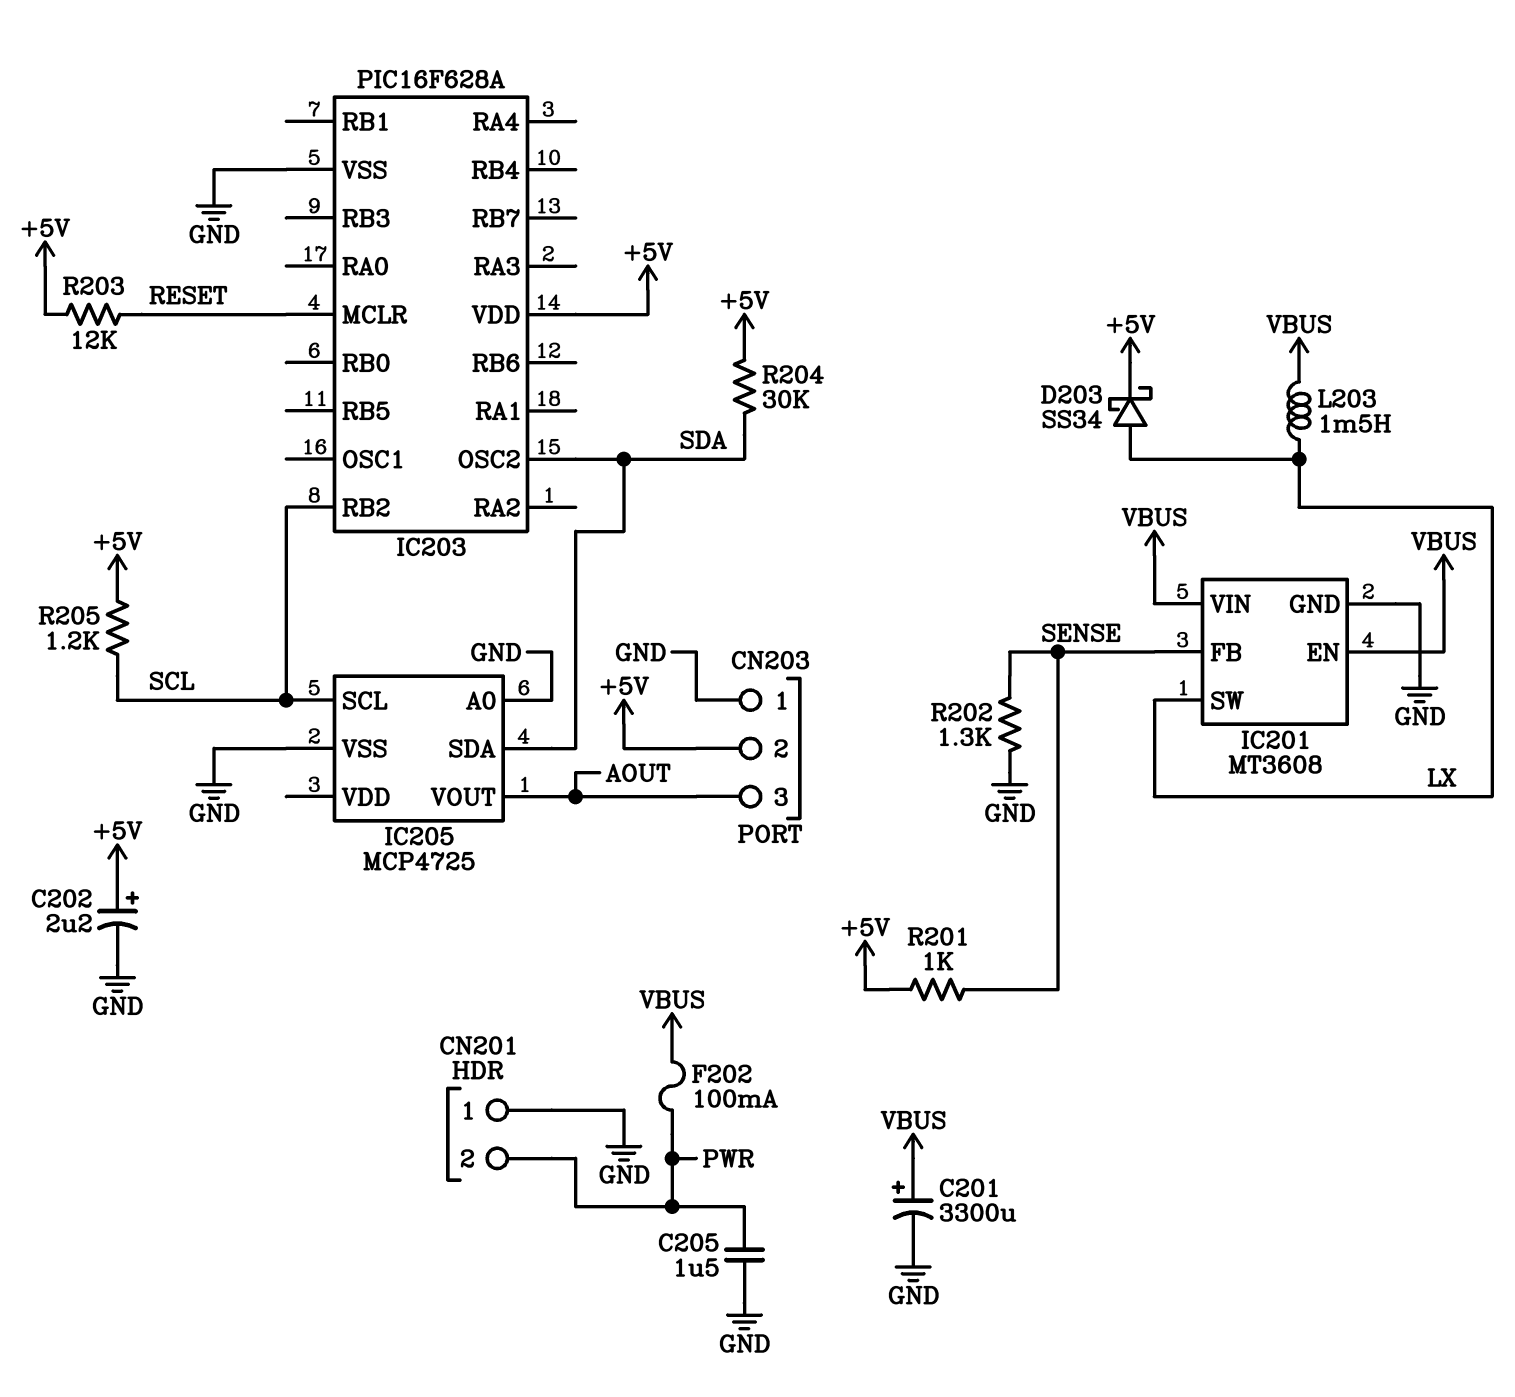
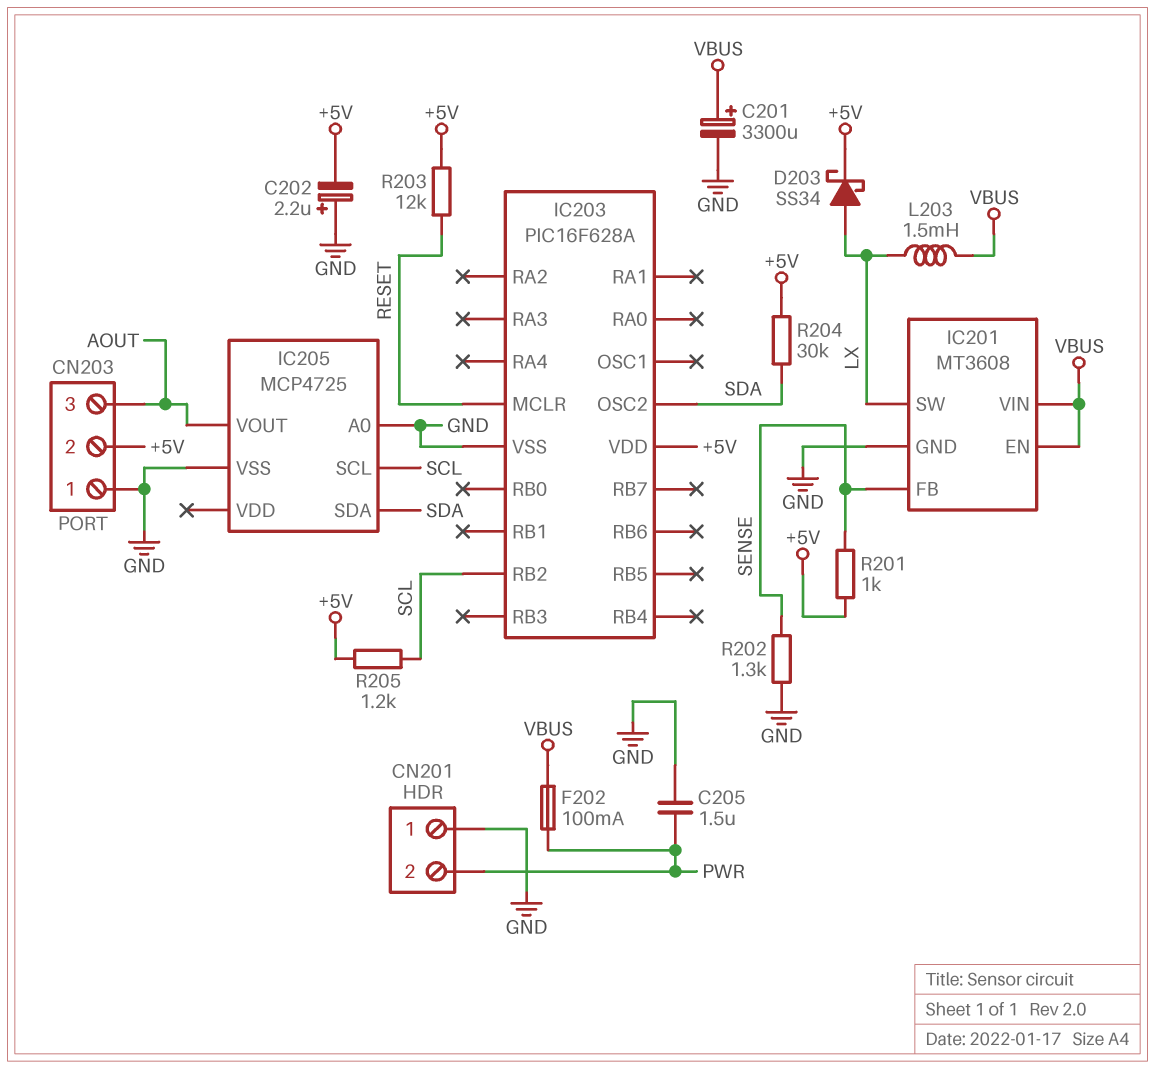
C202: 2.2uF (plus +5V, minus GND) -> 2.2uF (plus GND, minus +5V)

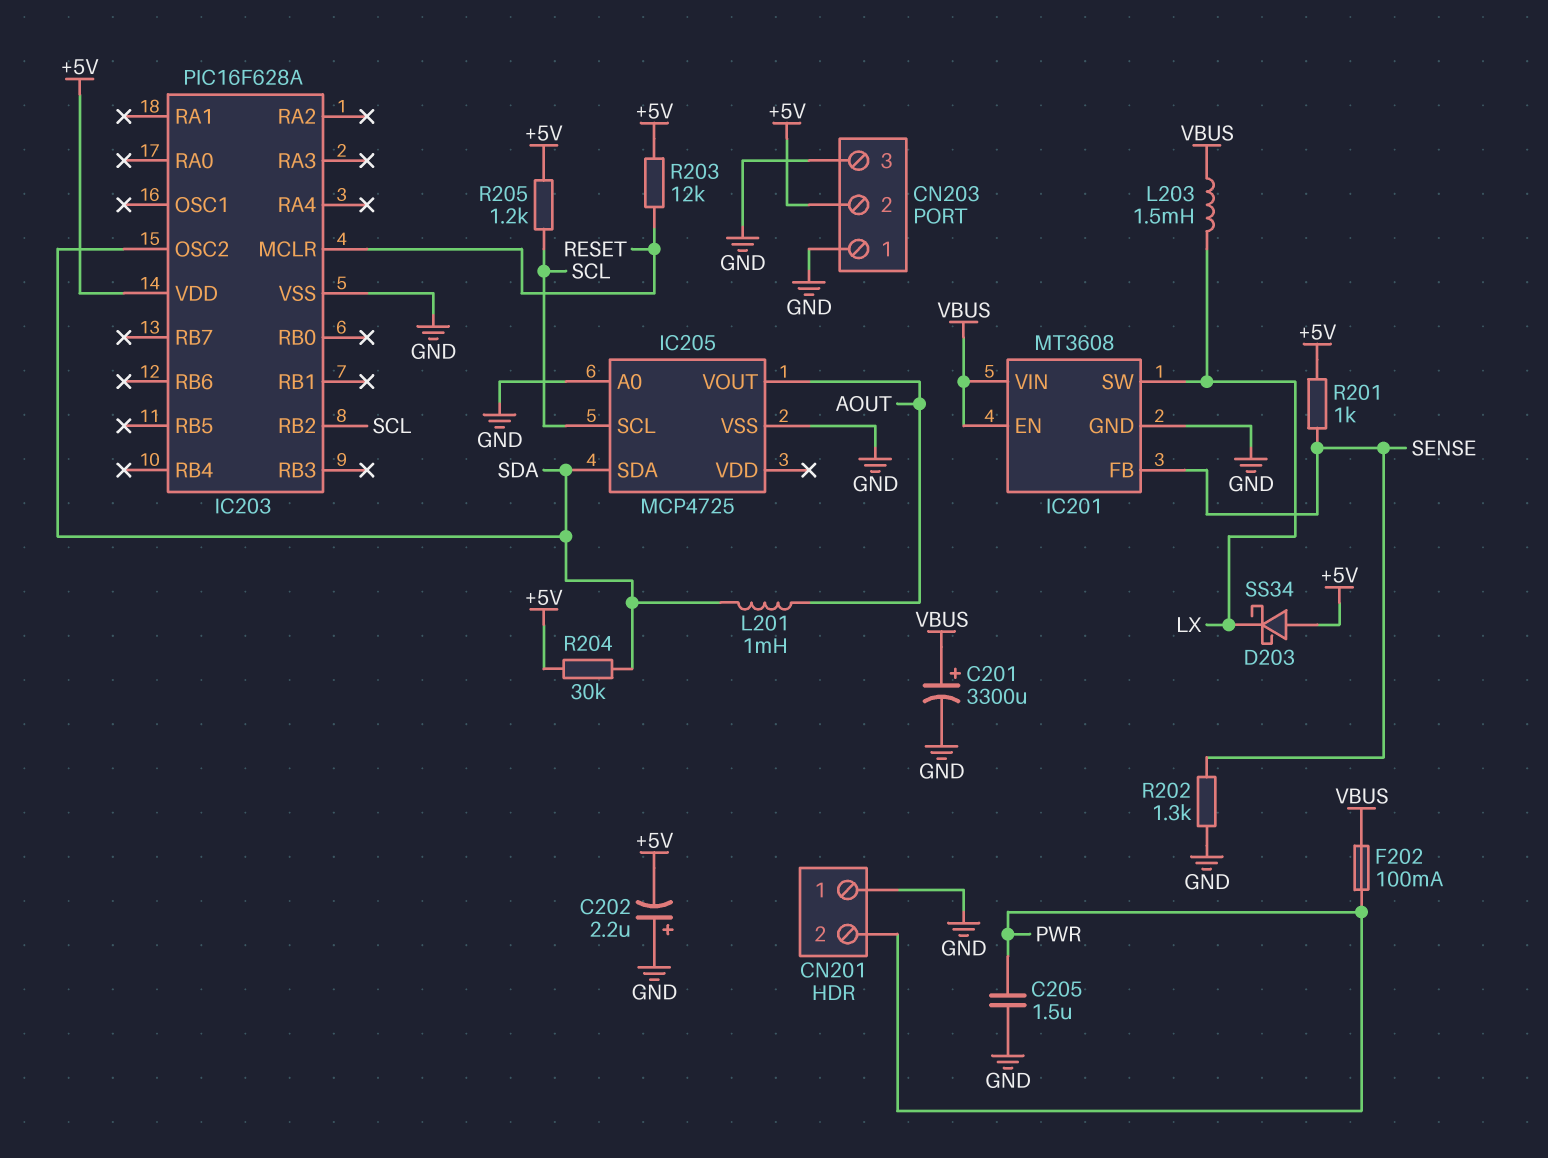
CN203 pin 3: AOUT -> GND
D203: schottky SS34 (A LX, K +5V) -> schottky SS34 (A +5V, K LX)
L201: none -> 1mH (AOUT, SDA)

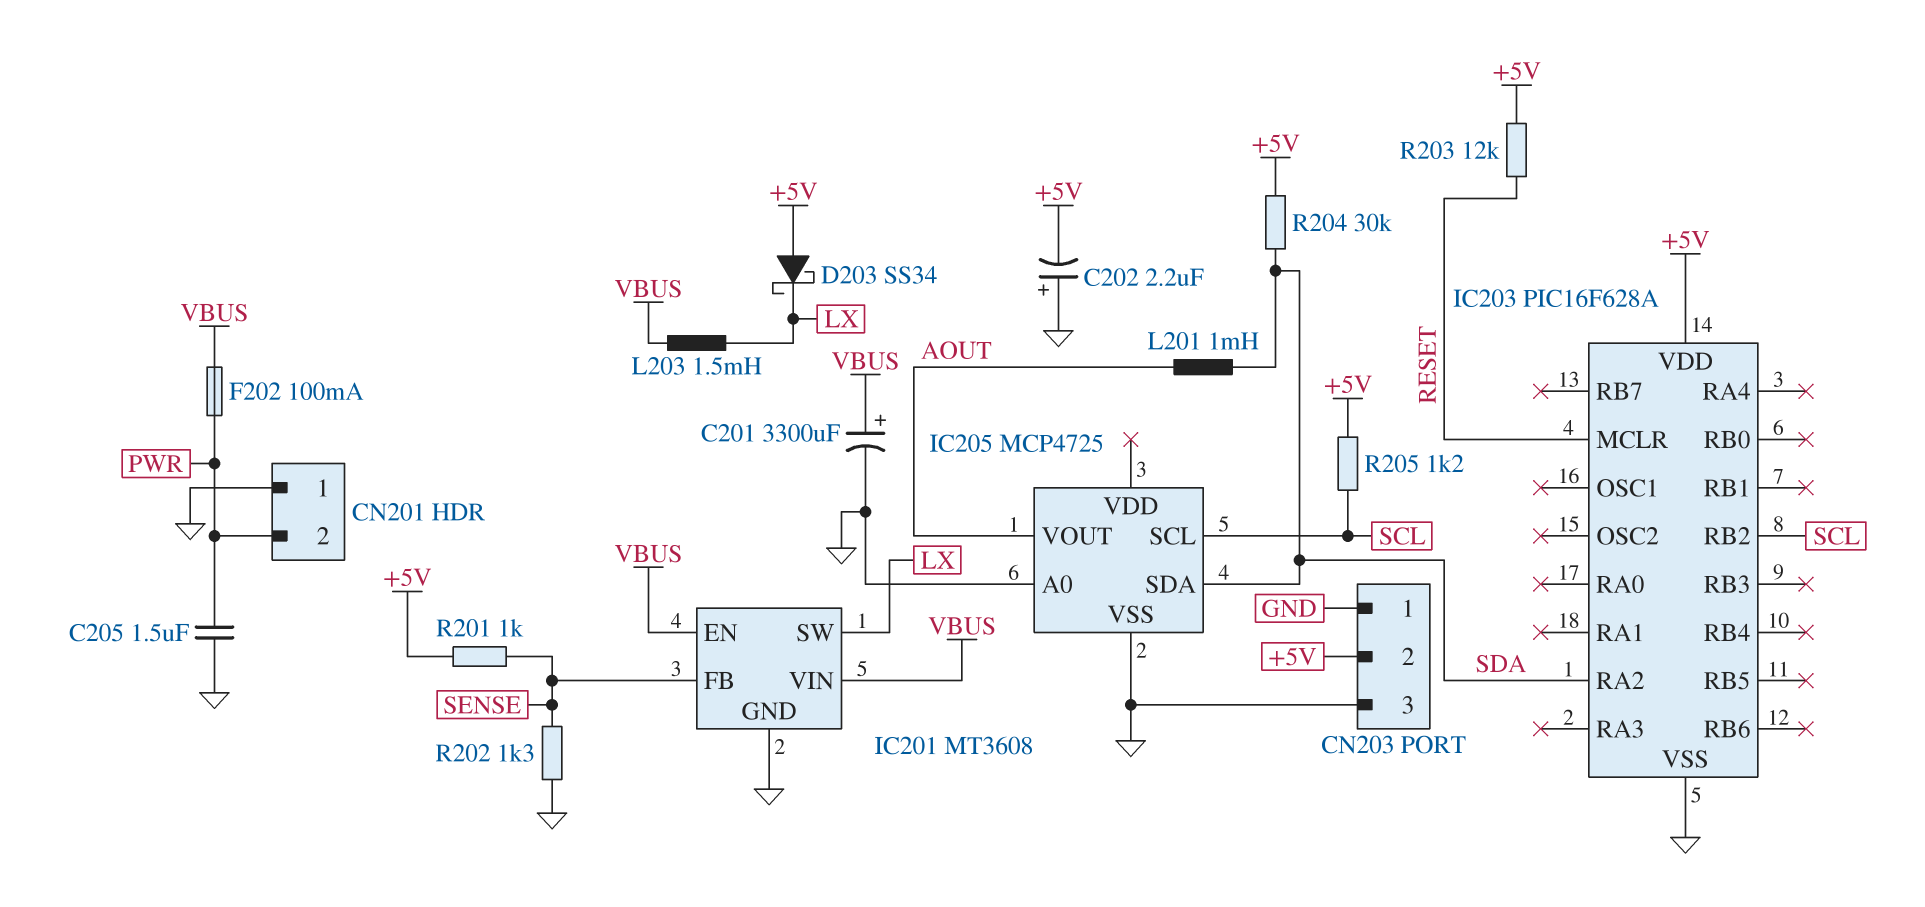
IC203 pin OSC2: SDA -> none
IC203 pin RA2: none -> SDA

